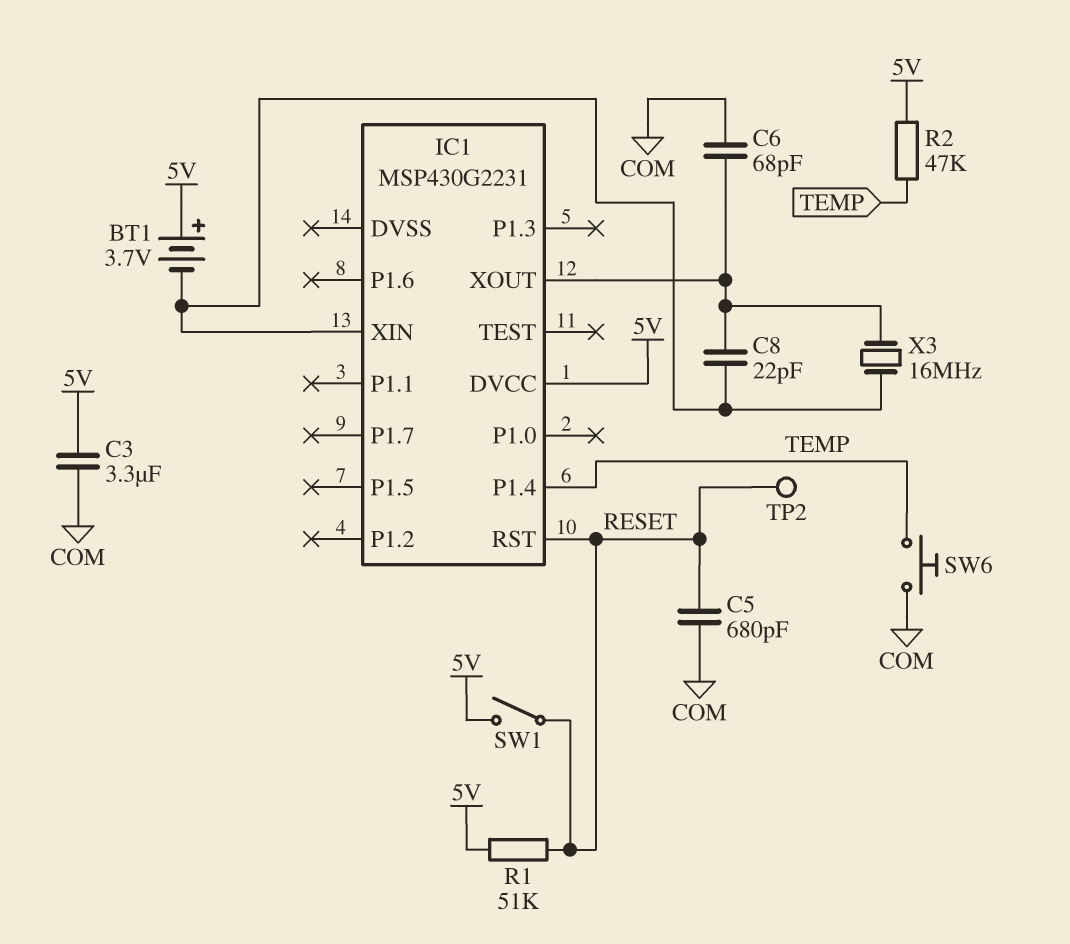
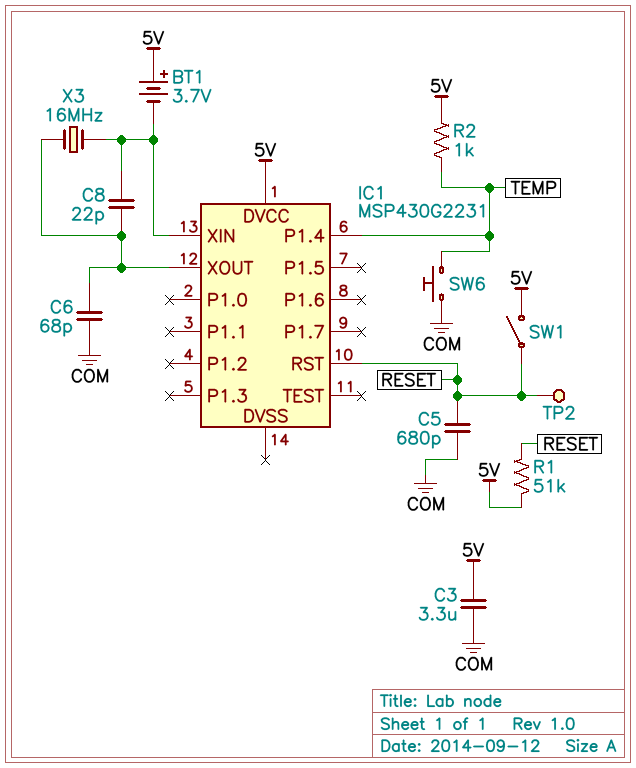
R2: 47k (5V, TEMP) -> 1k (5V, TEMP)

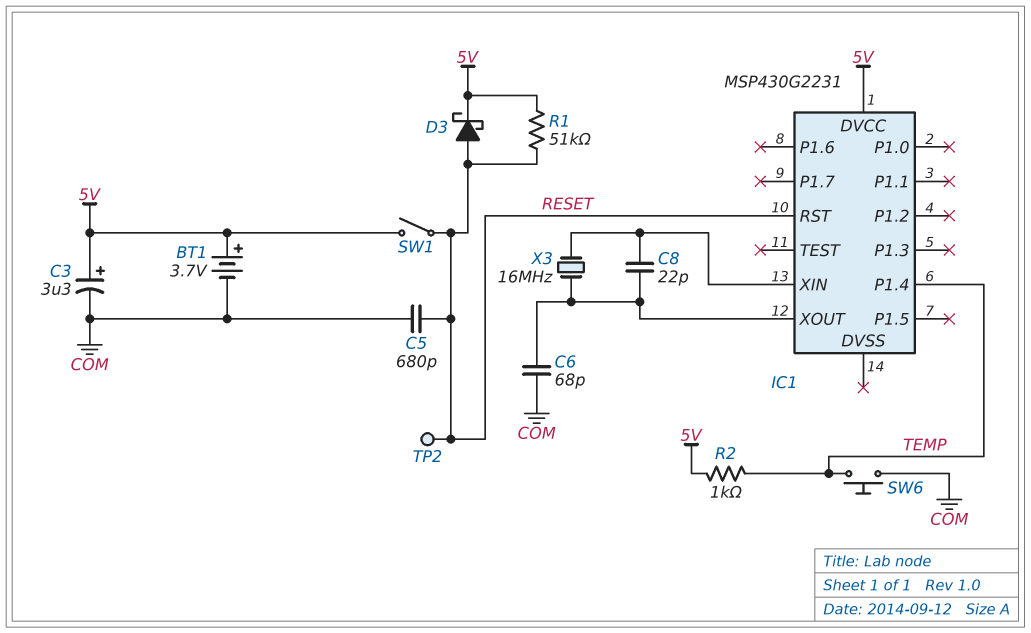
BT1: 3.7V (plus 5V, minus IC1/XIN) -> 3.7V (plus 5V, minus COM)
C3: 3.3uF (5V, COM) -> 3.3uF (plus 5V, minus COM)
D3: none -> schottky (A RESET, K 5V)

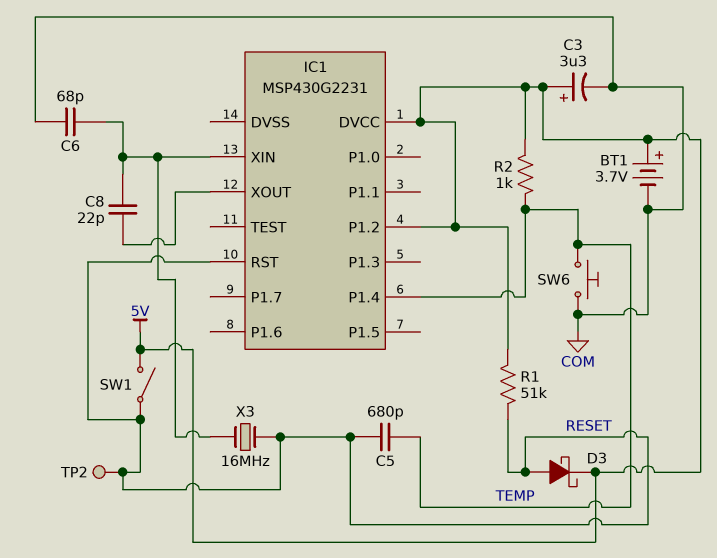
C5: 680pF (COM, RESET) -> 680pF (RESET, TEMP)
C6: 68pF (COM, IC1/XOUT) -> 68pF (COM, IC1/XIN)
IC1 pin P1.2: none -> 5V
X3: 16MHz (IC1/XIN, IC1/XOUT) -> 16MHz (IC1/XIN, RESET)

